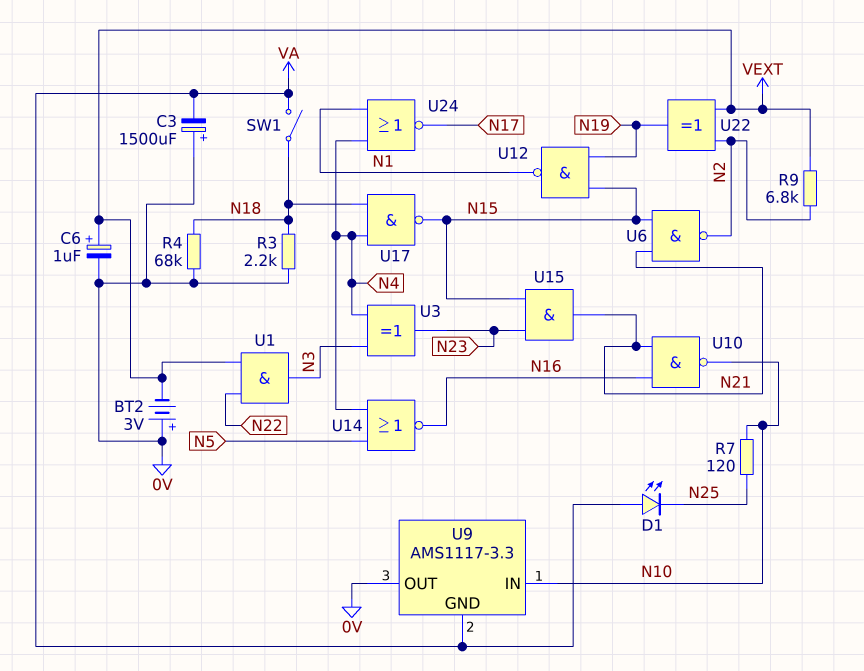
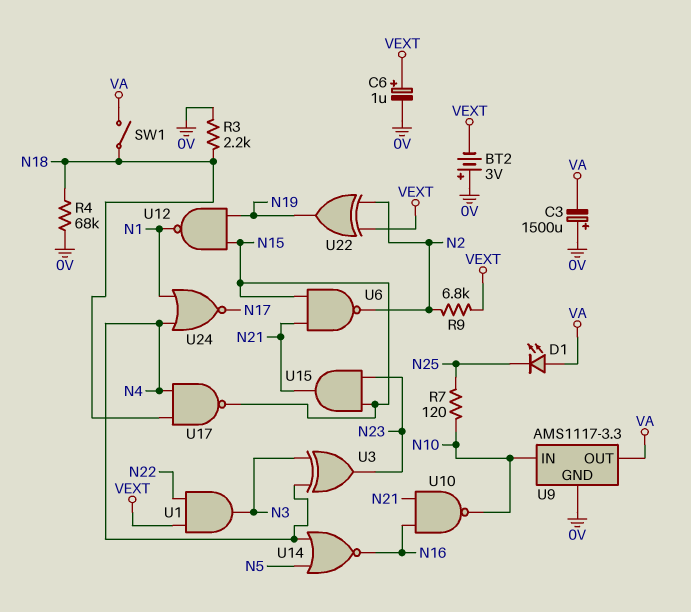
U9 pin GND: VA -> 0V
U9 pin OUT: 0V -> VA

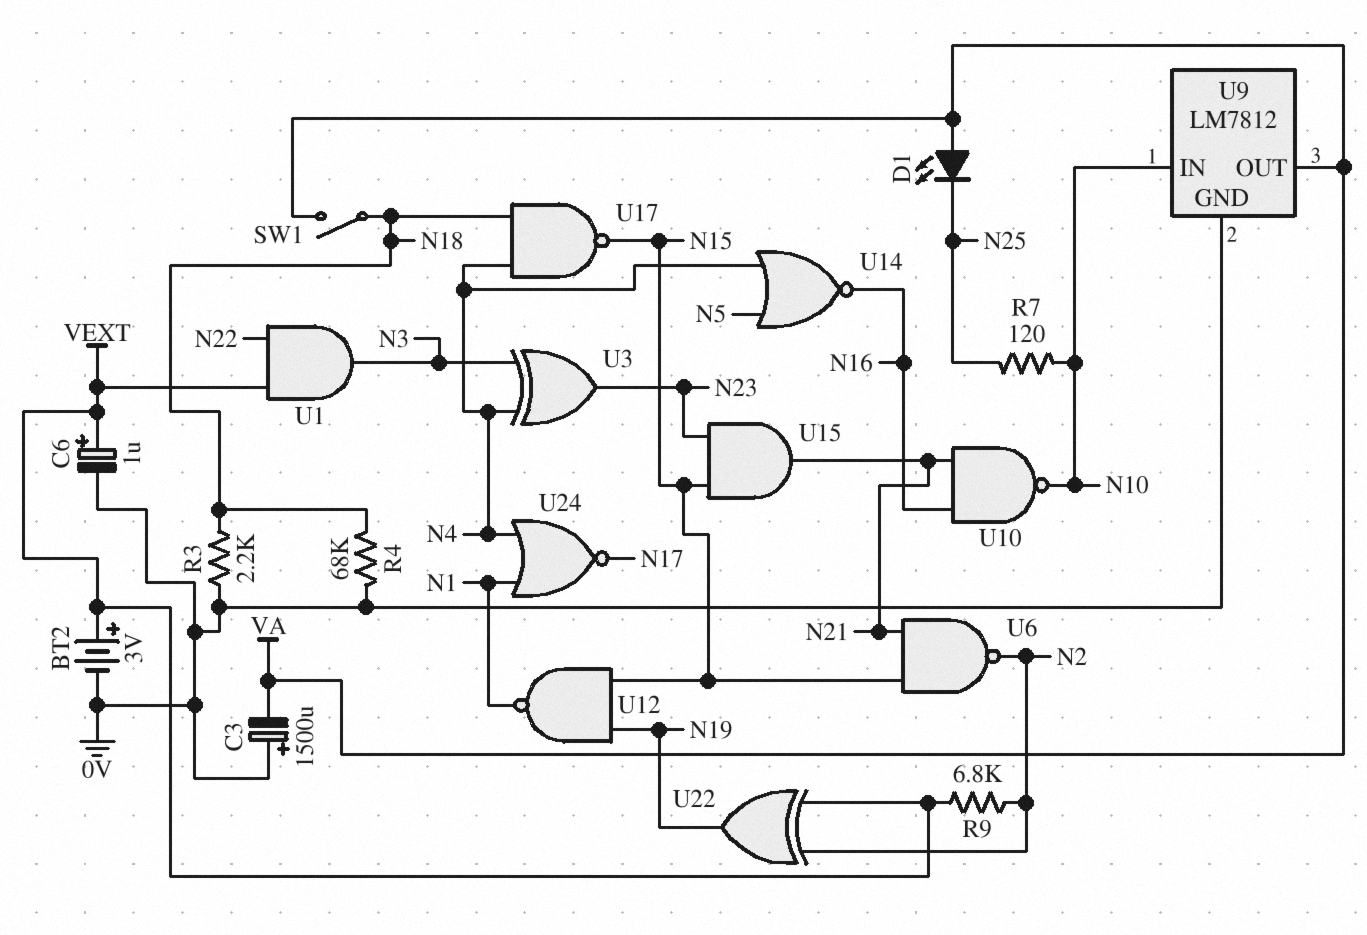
BT2: 3V (plus 0V, minus VEXT) -> 3V (plus VEXT, minus 0V)
U9: AMS1117-3.3 -> LM7812

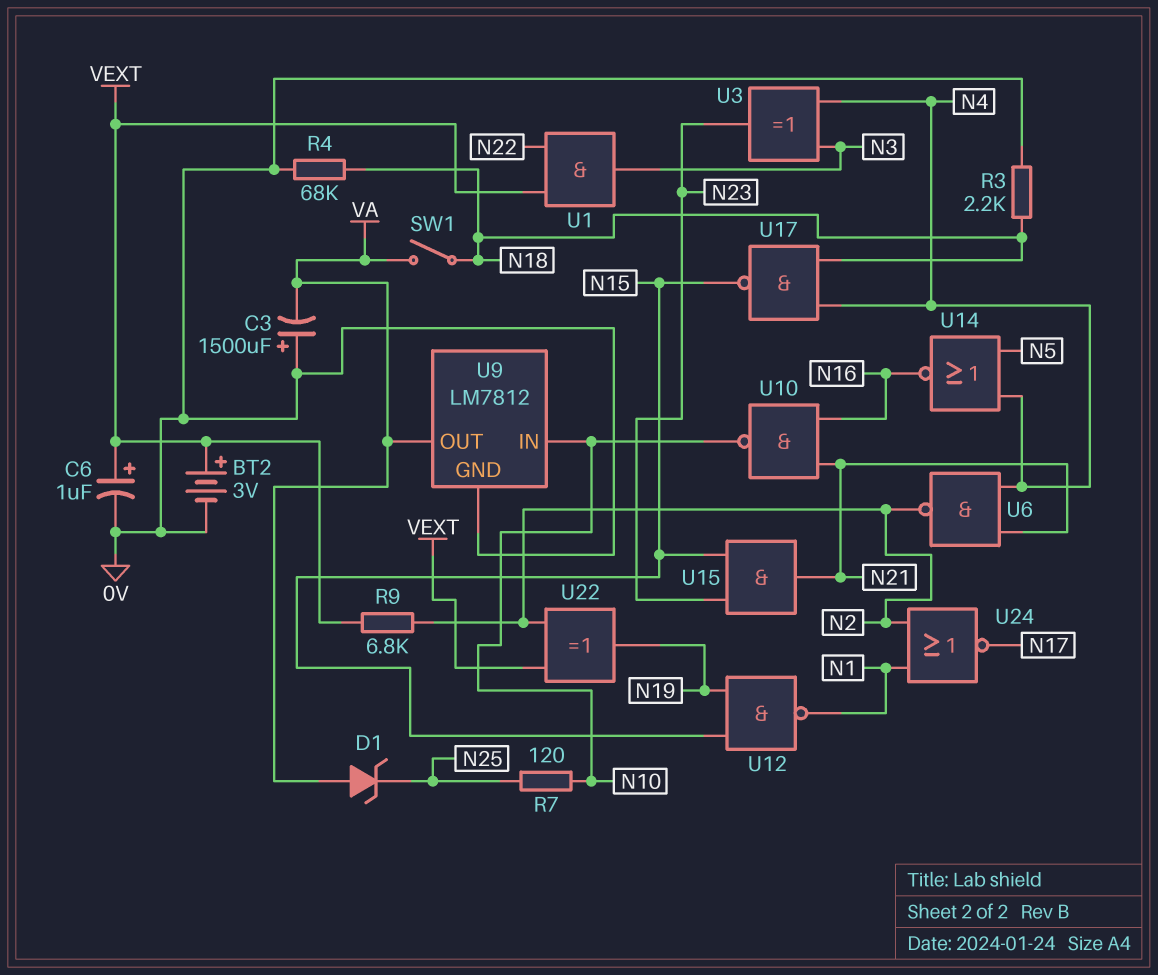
D1: LED (A VA, K N25) -> zener (A VA, K N25)
U6: NAND (in N15, in N21, out N2) -> NAND (in N4, in N21, out N2)
U24: NOR (in N1, in N4, out N17) -> NOR (in N1, in N2, out N17)

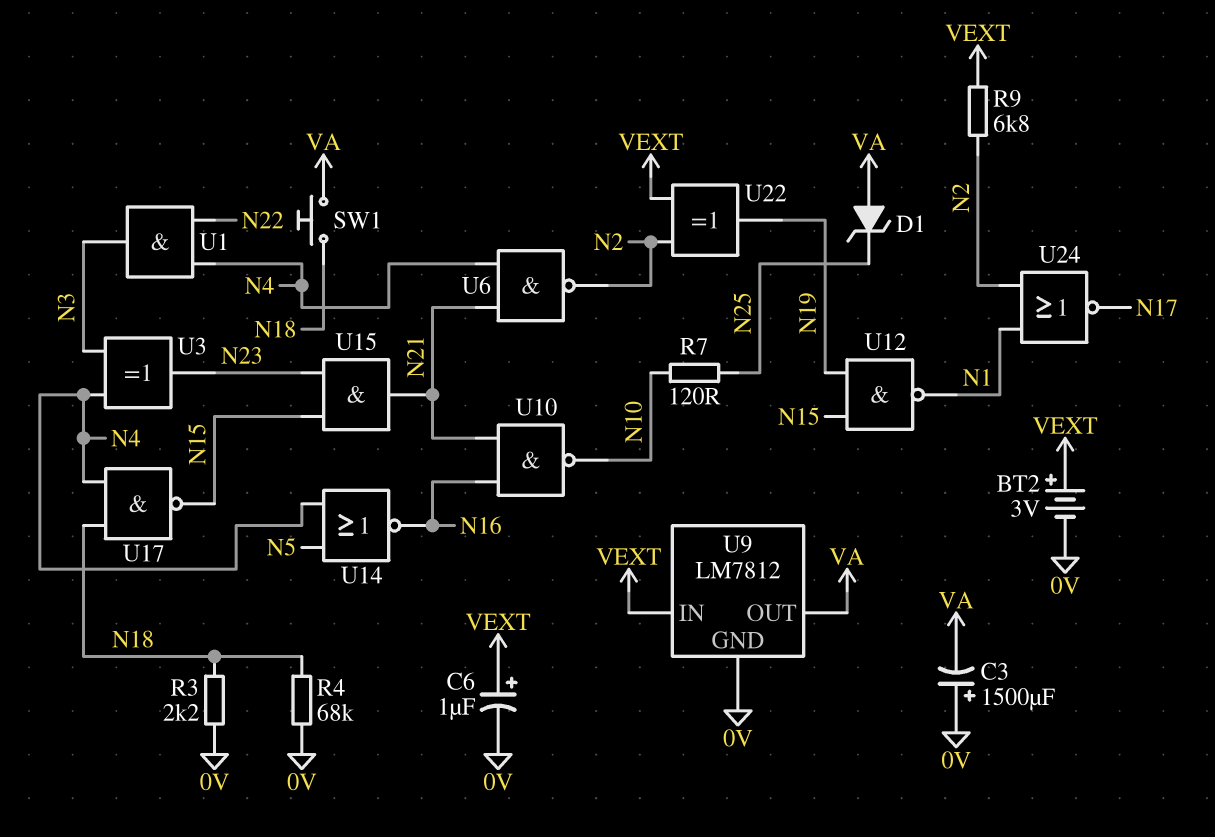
SW1: switch (N18, VA) -> button (N18, VA)
U1: AND (in N22, in VEXT, out N3) -> AND (in N4, in N22, out N3)
U9 pin IN: N10 -> VEXT

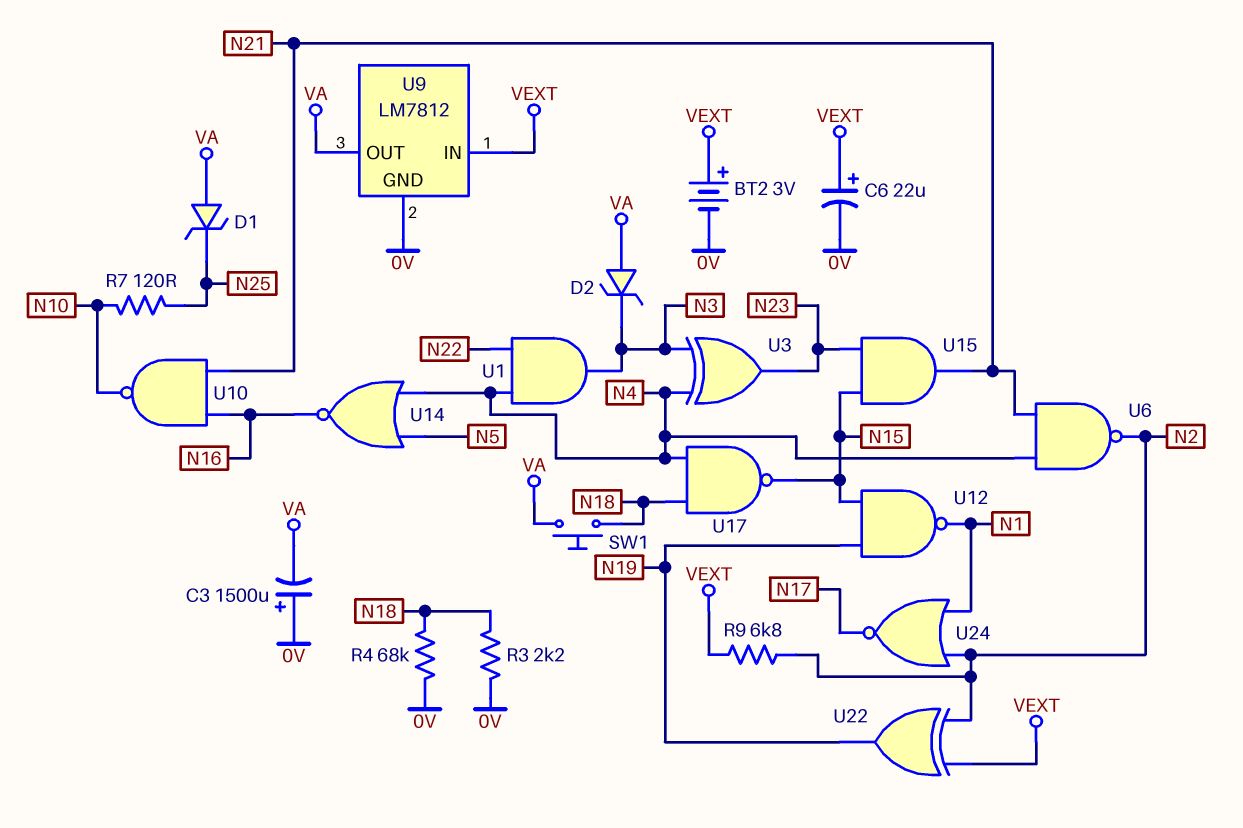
C6: 1uF (plus VEXT, minus 0V) -> 22uF (plus VEXT, minus 0V)
D2: none -> zener (A VA, K N3)

